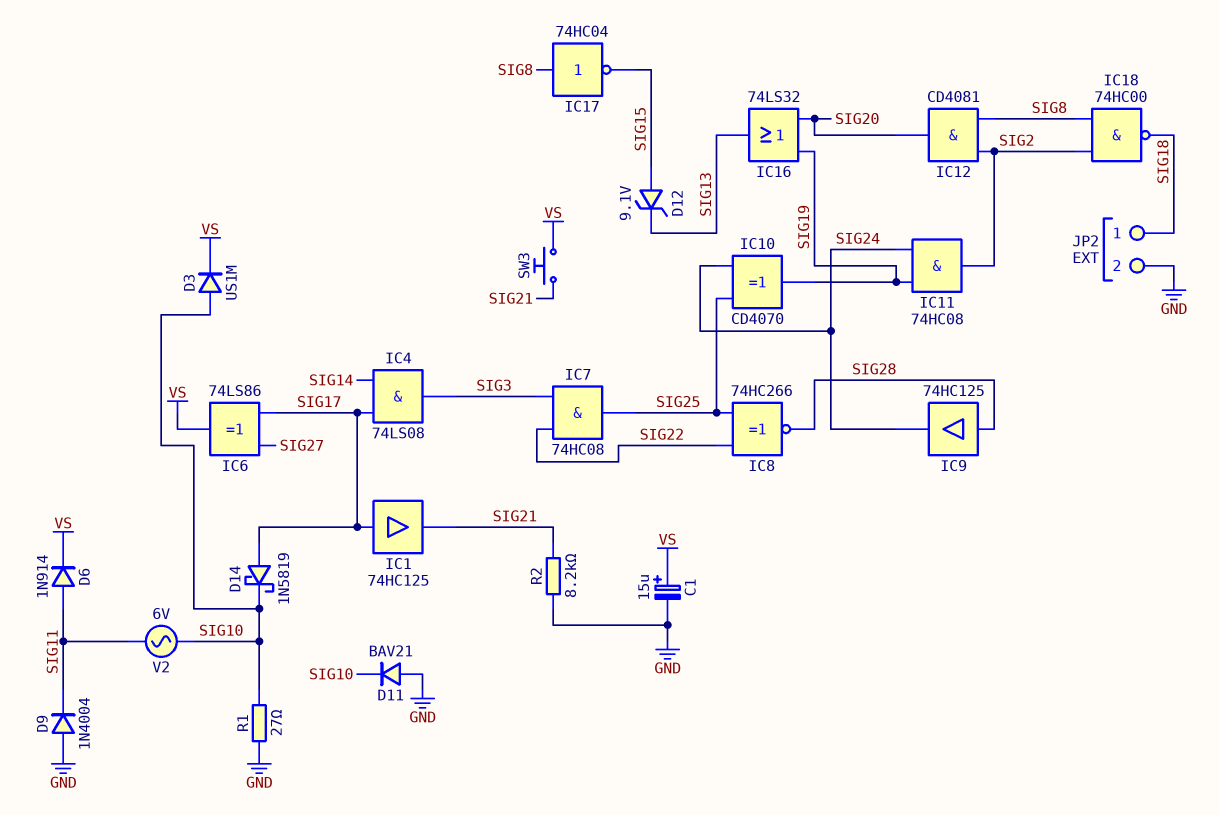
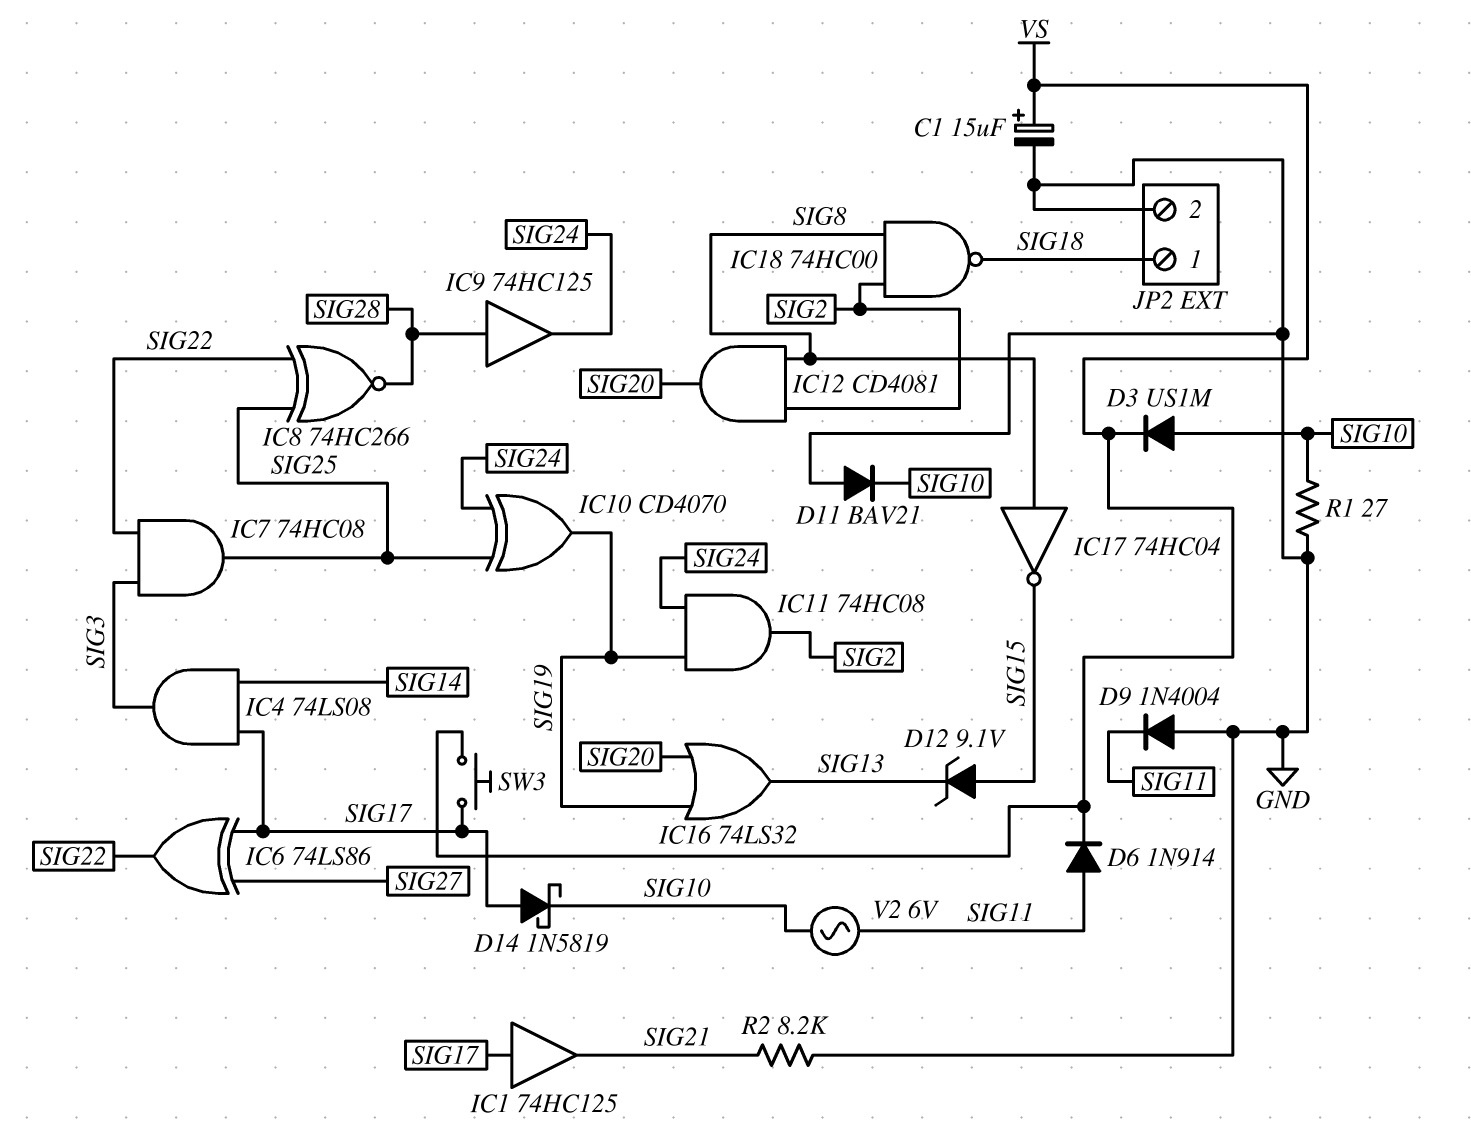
IC6: XOR 74LS86 (in SIG17, in SIG27, out VS) -> XOR 74LS86 (in SIG17, in SIG27, out SIG22)
SW3: button (SIG21, VS) -> button (SIG17, VS)

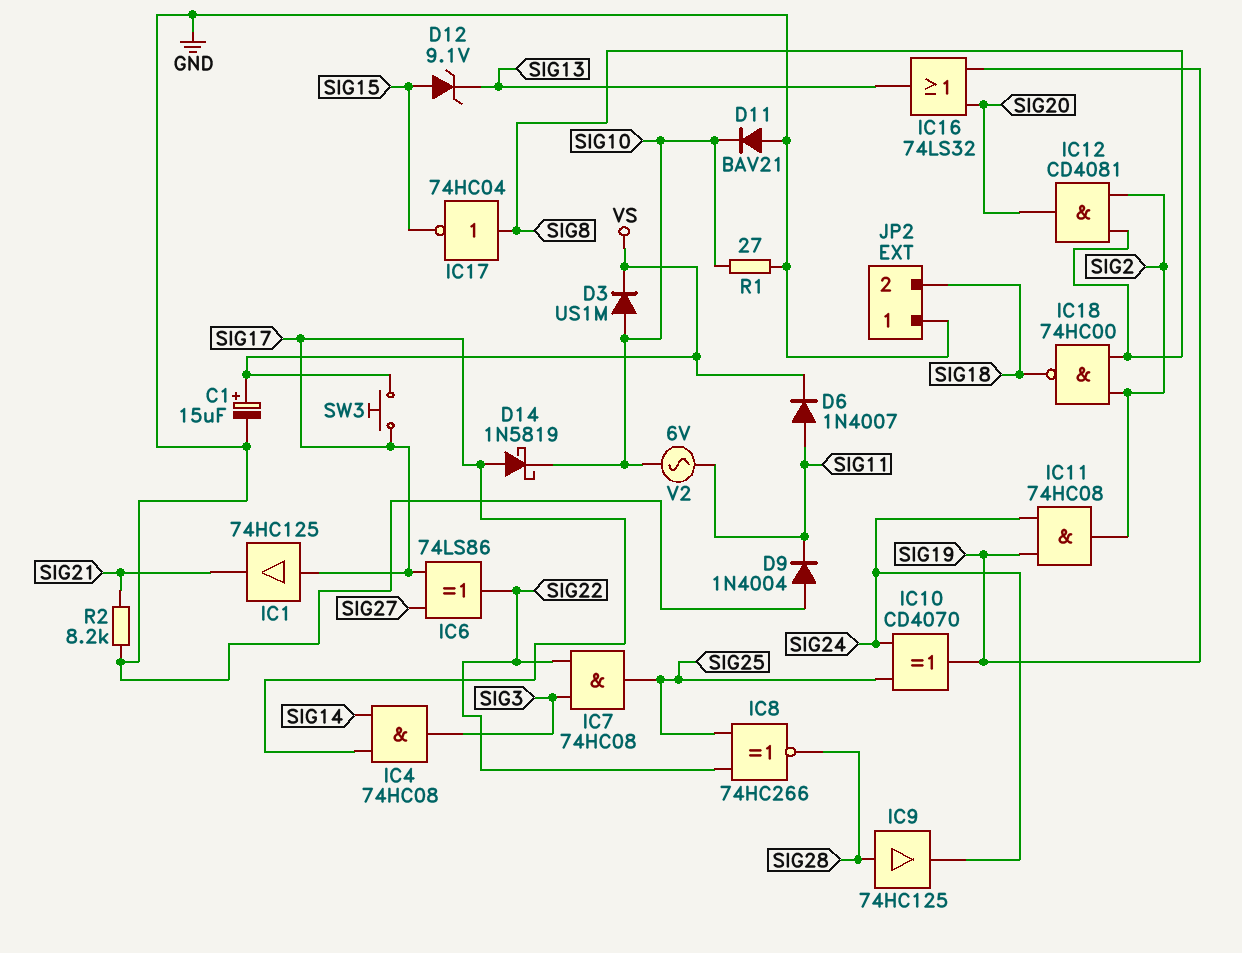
D6: diode 1N914 (A SIG11, K VS) -> diode 1N4007 (A SIG11, K VS)
IC4: AND 74LS08 (in SIG14, in SIG17, out SIG3) -> AND 74HC08 (in SIG14, in SIG17, out SIG3)
JP2 pin 1: SIG18 -> GND
JP2 pin 2: GND -> SIG18

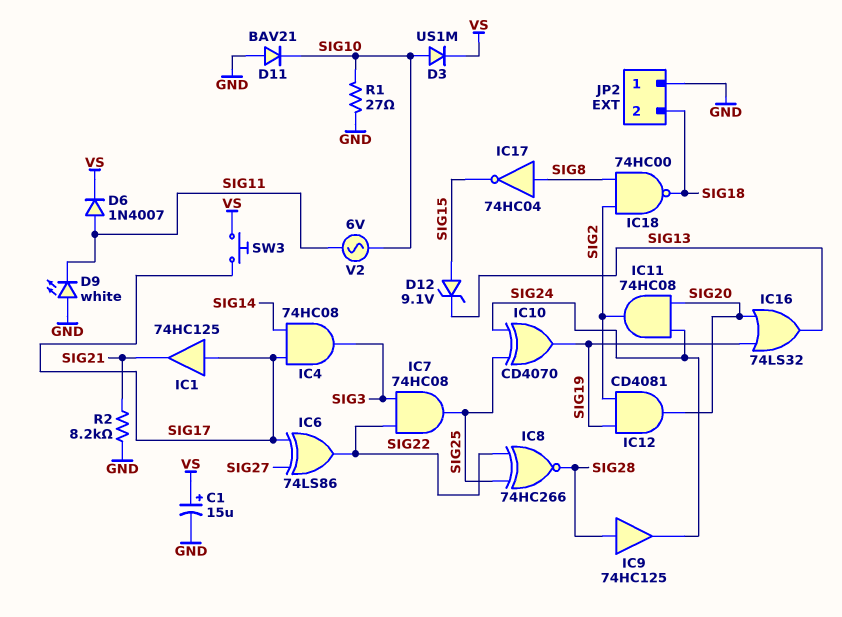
D9: diode 1N4004 (A GND, K SIG11) -> LED white (A GND, K SIG11)
D14: schottky 1N5819 (A SIG17, K SIG10) -> none
IC11: AND 74HC08 (in SIG19, in SIG24, out SIG2) -> AND 74HC08 (in SIG20, in SIG24, out SIG2)
IC12: AND CD4081 (in SIG2, in SIG8, out SIG20) -> AND CD4081 (in SIG2, in SIG19, out SIG20)

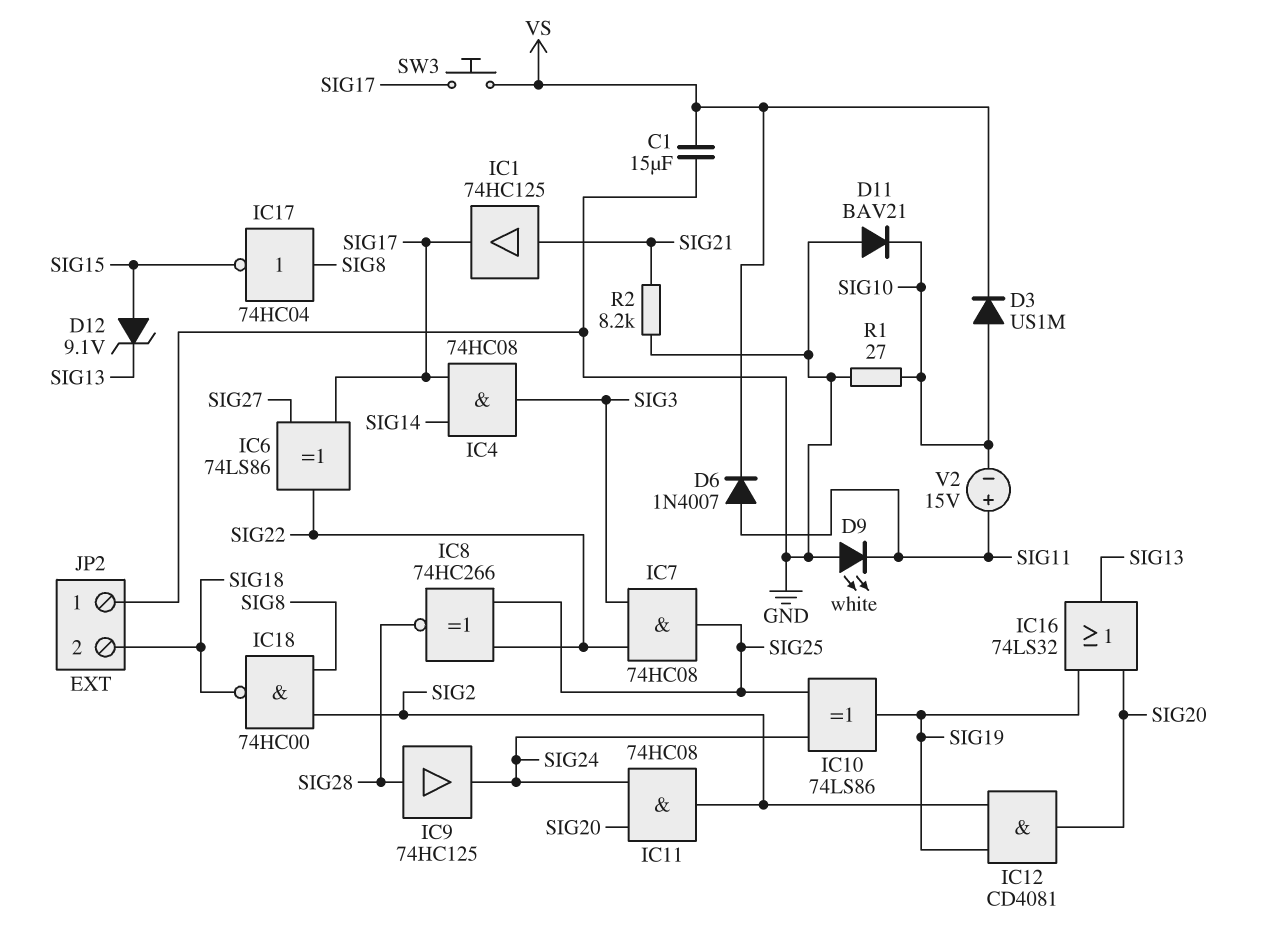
C1: 15uF (plus VS, minus GND) -> 15uF (GND, VS)
IC1: buffer 74HC125 (in SIG17, out SIG21) -> buffer 74HC125 (in SIG21, out SIG17)
IC10: XOR CD4070 (in SIG24, in SIG25, out SIG19) -> XOR 74LS86 (in SIG24, in SIG25, out SIG19)
V2: AC 6V (SIG10, SIG11) -> 15V (plus SIG11, minus SIG10)

